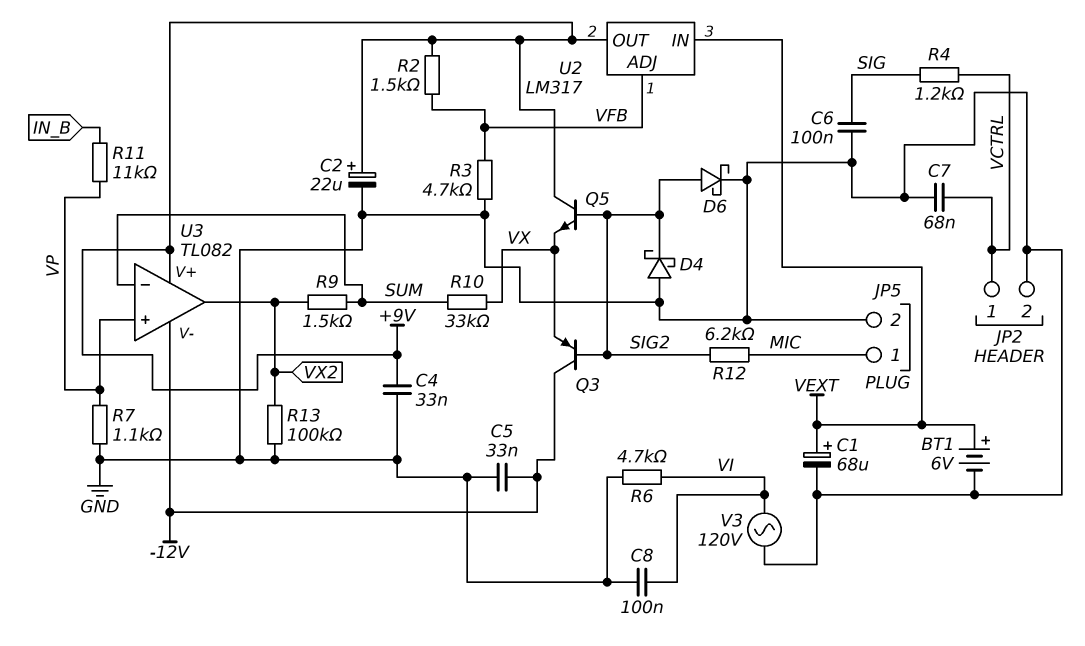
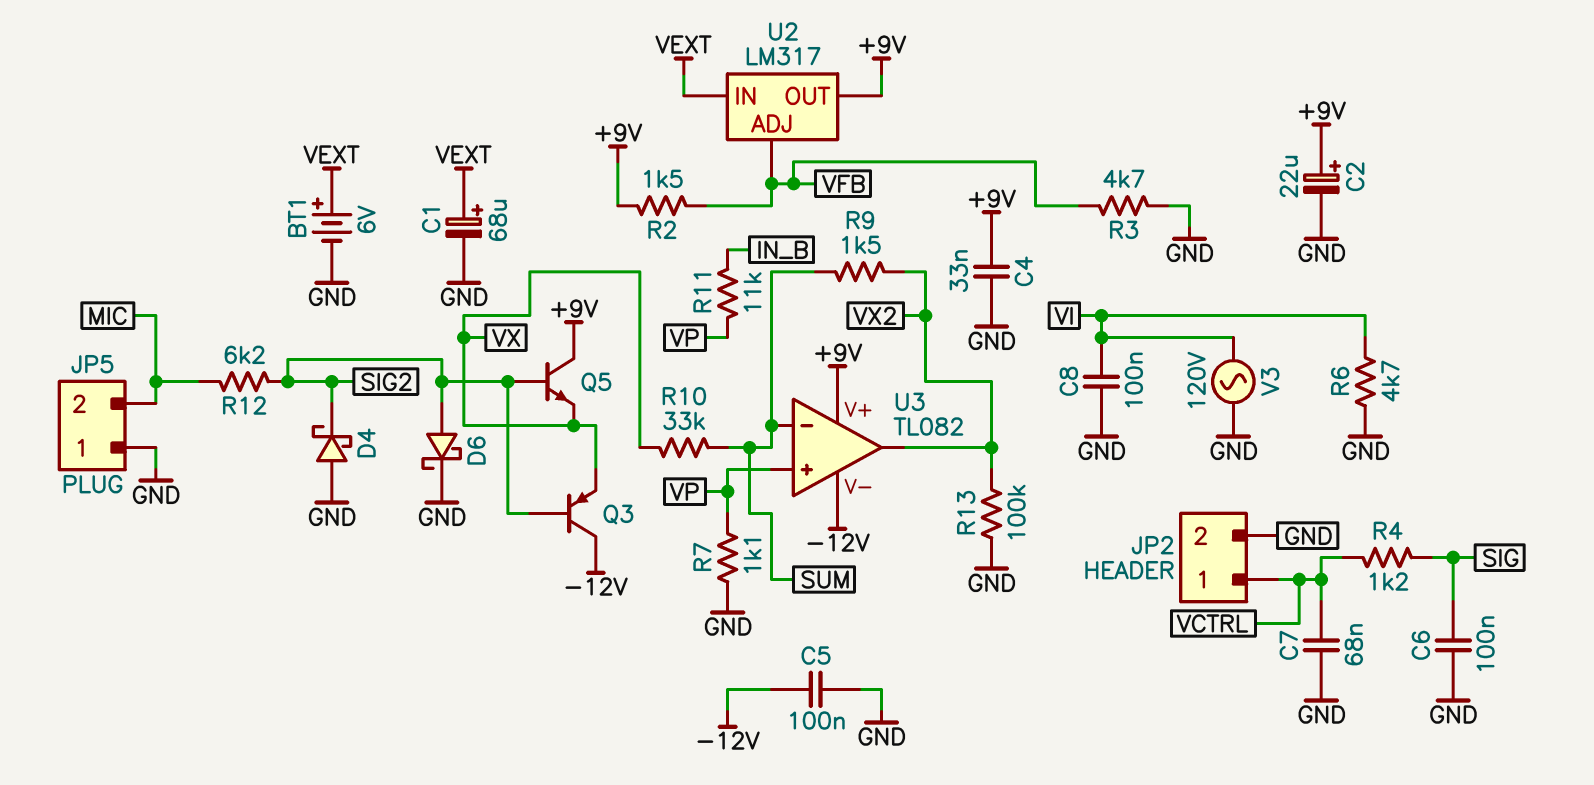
C5: 33nF (-12V, GND) -> 100nF (-12V, GND)
JP5 pin 1: MIC -> GND
JP5 pin 2: GND -> MIC

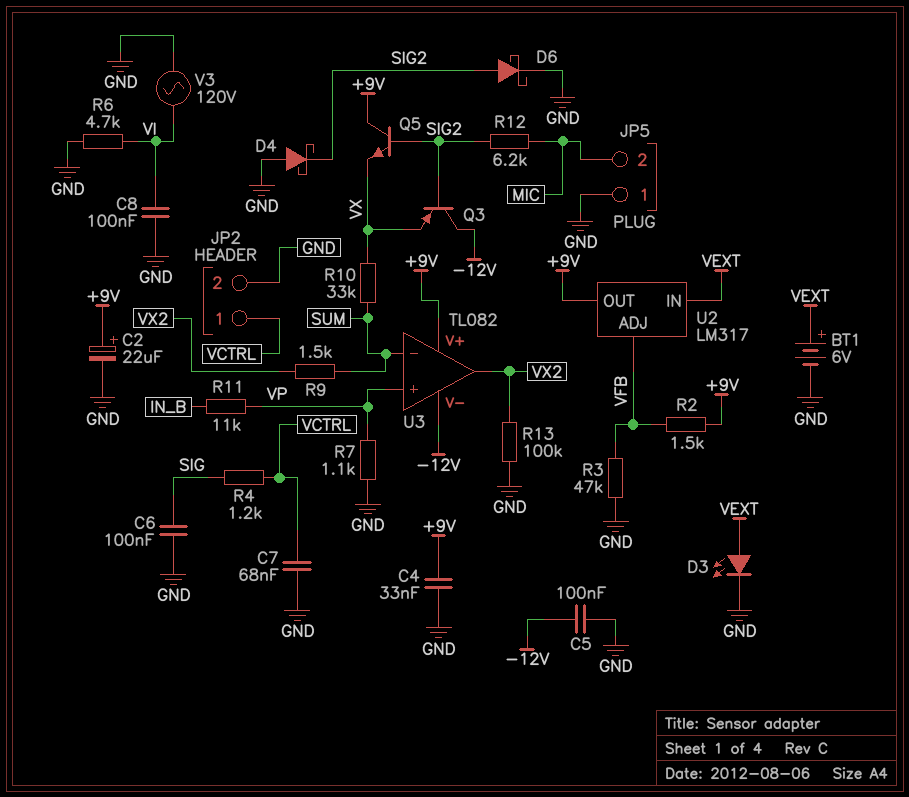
C1: 68uF (plus VEXT, minus GND) -> none
D3: none -> LED (A VEXT, K GND)
R3: 4.7k (GND, VFB) -> 47k (GND, VFB)

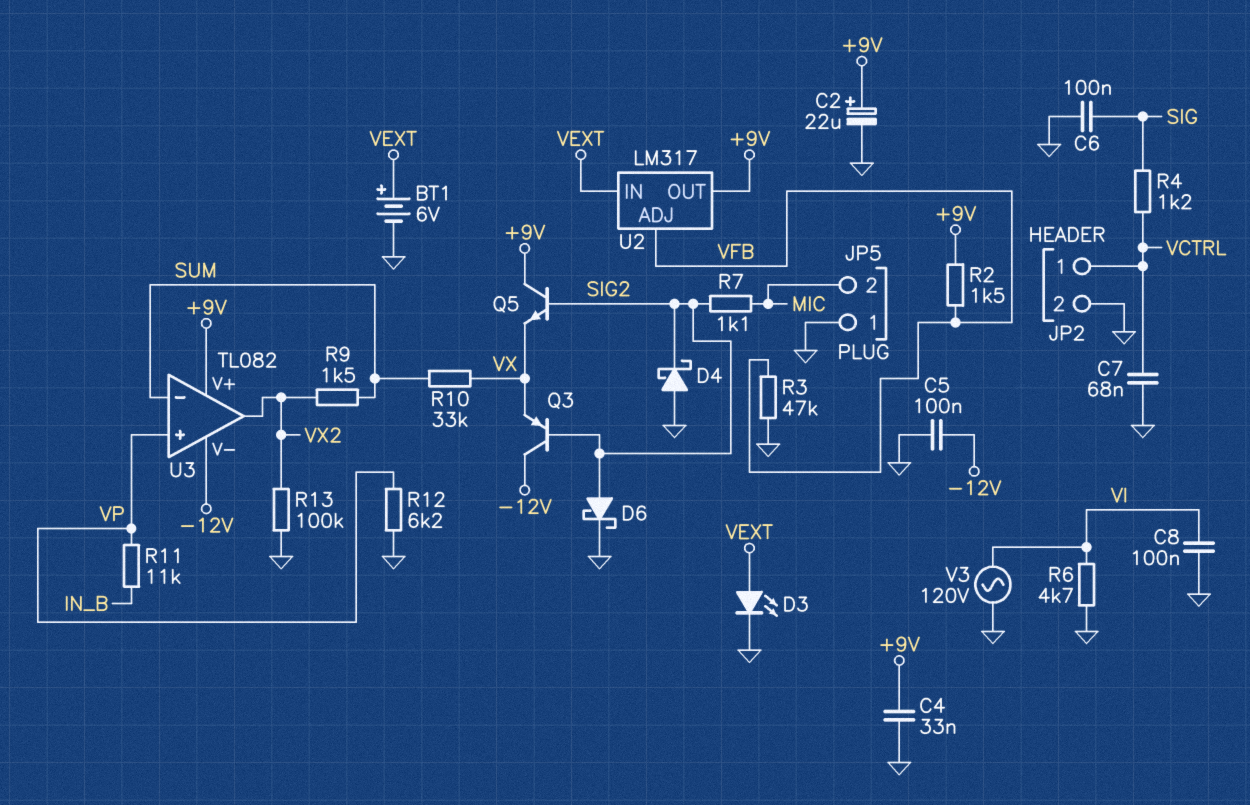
R7: 1.1k (GND, VP) -> 1.1k (MIC, SIG2)
R12: 6.2k (MIC, SIG2) -> 6.2k (GND, VP)

